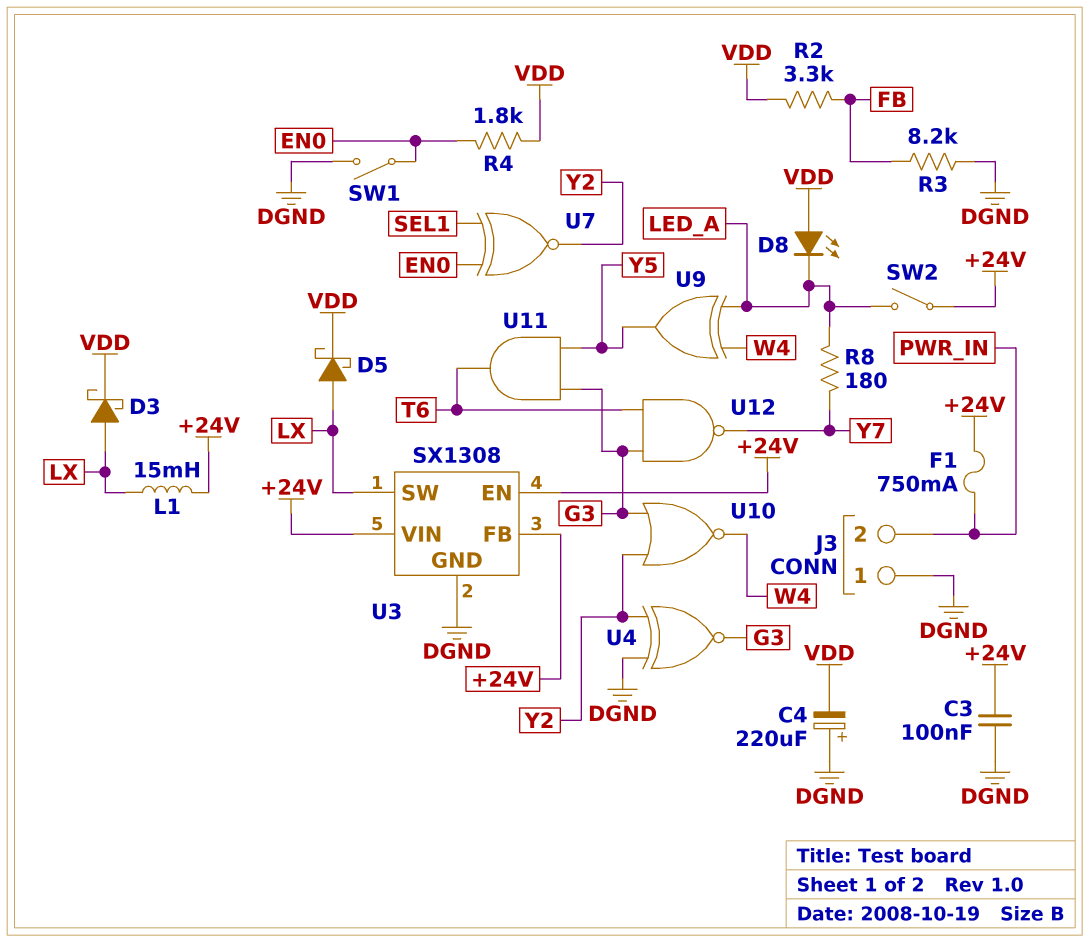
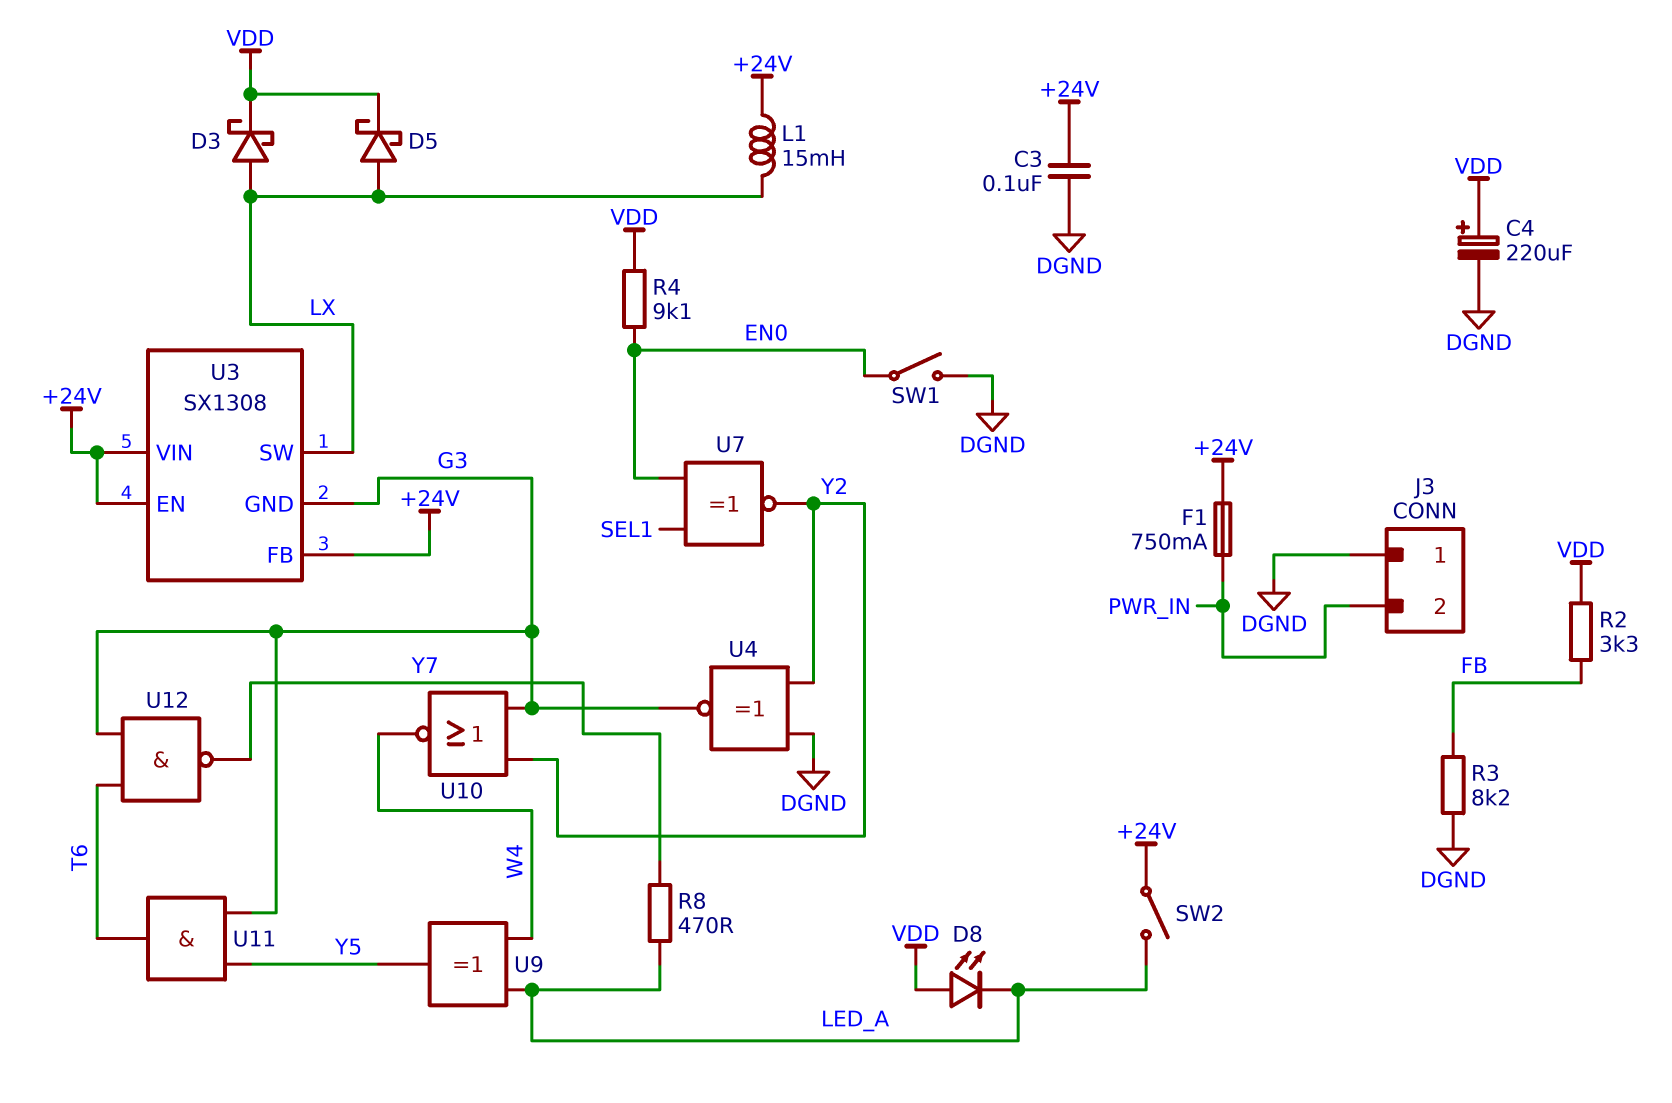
C4: 220uF (plus DGND, minus VDD) -> 220uF (plus VDD, minus DGND)
R4: 1.8k (EN0, VDD) -> 9.1k (EN0, VDD)
R8: 180 (LED_A, Y7) -> 470 (LED_A, Y7)
U3 pin GND: DGND -> G3

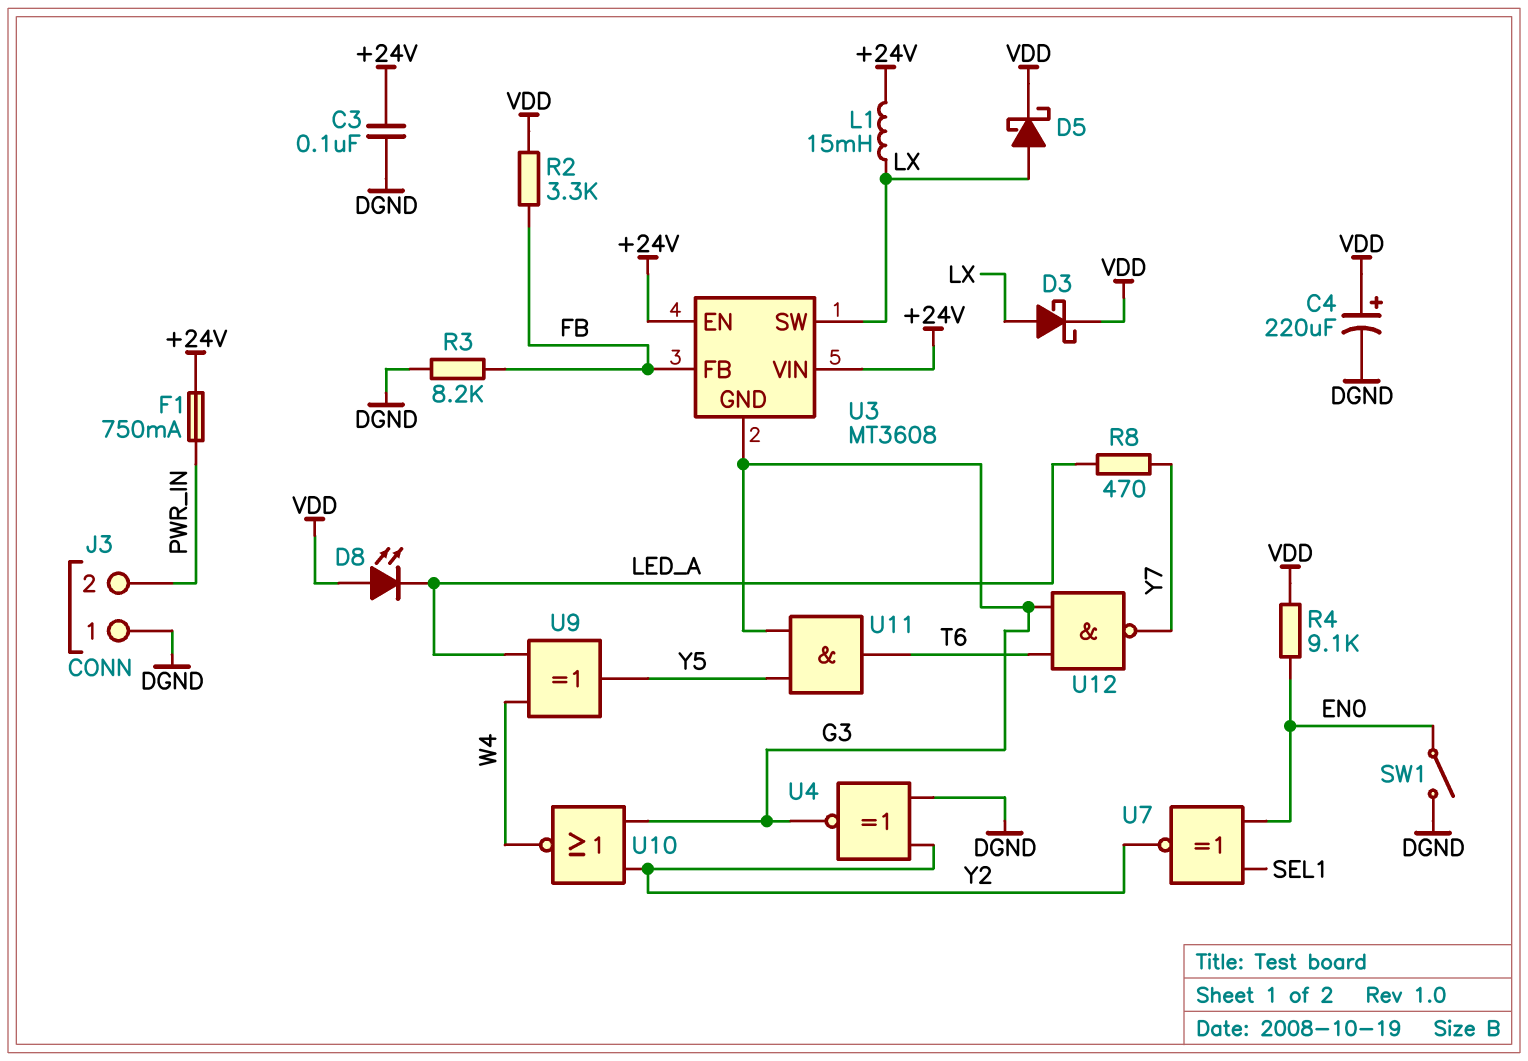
SW2: switch (+24V, LED_A) -> none
U3: SX1308 -> MT3608
U3 pin FB: +24V -> FB

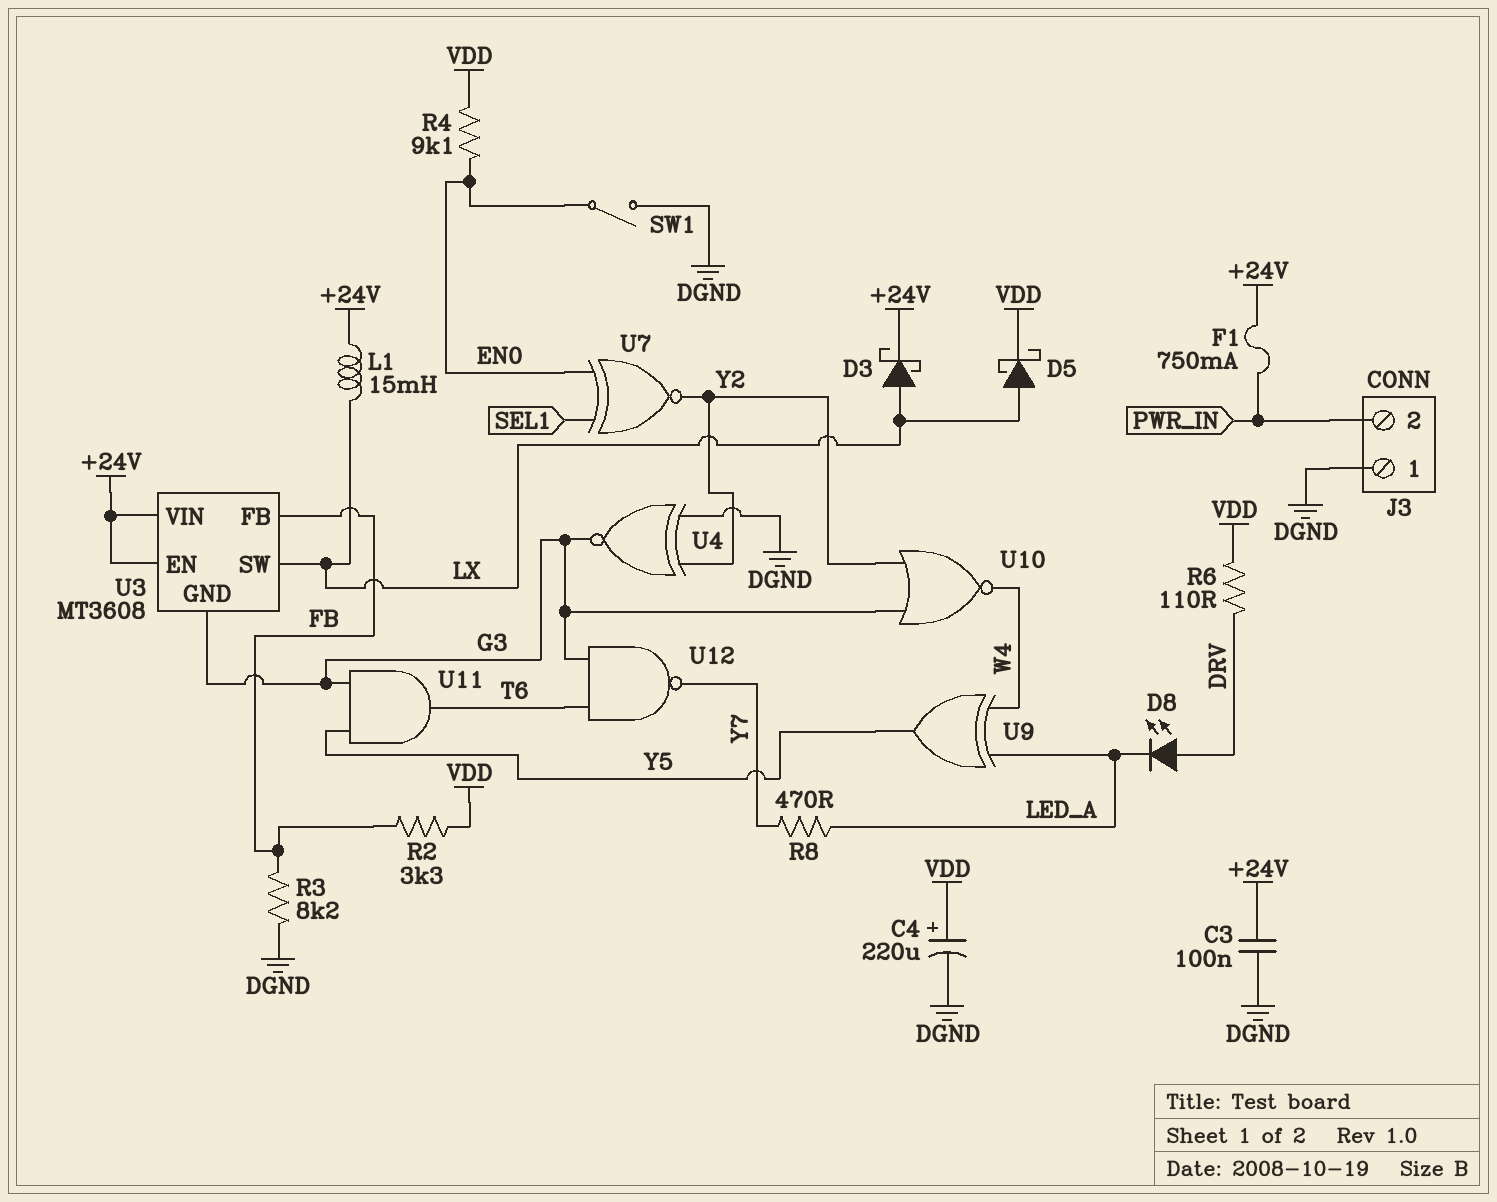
D3: schottky (A LX, K VDD) -> schottky (A LX, K +24V)
D8: LED (A VDD, K LED_A) -> LED (A DRV, K LED_A)
R6: none -> 110 (DRV, VDD)

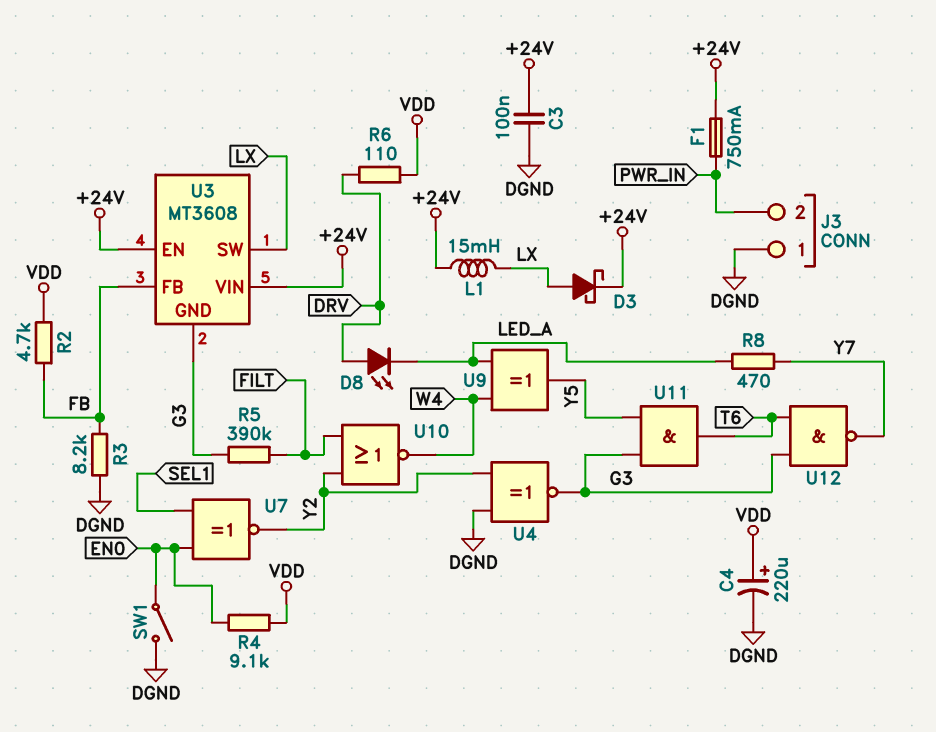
D5: schottky (A LX, K VDD) -> none
R2: 3.3k (FB, VDD) -> 4.7k (FB, VDD)
R5: none -> 390k (FILT, G3)
U10: NOR (in G3, in Y2, out W4) -> NOR (in FILT, in Y2, out W4)

